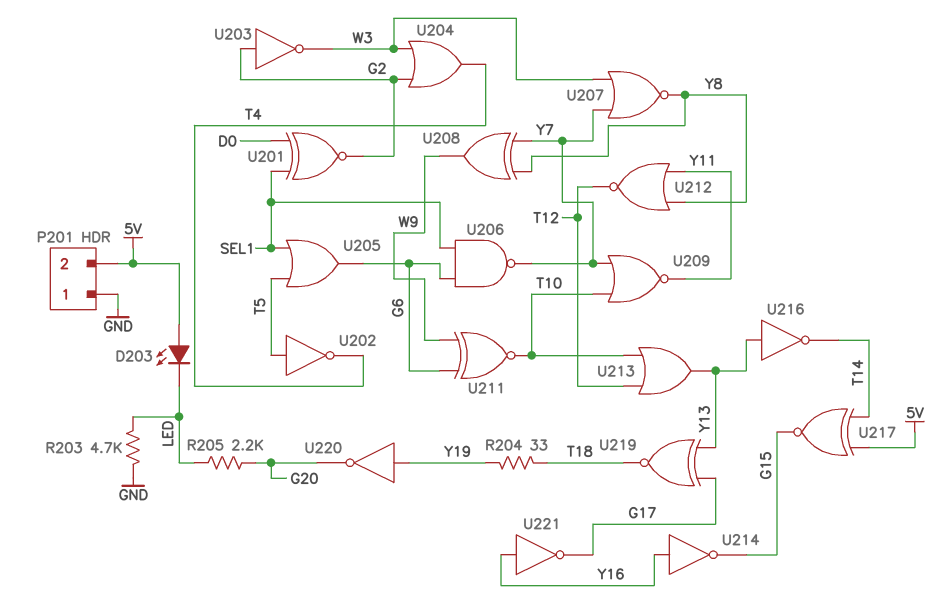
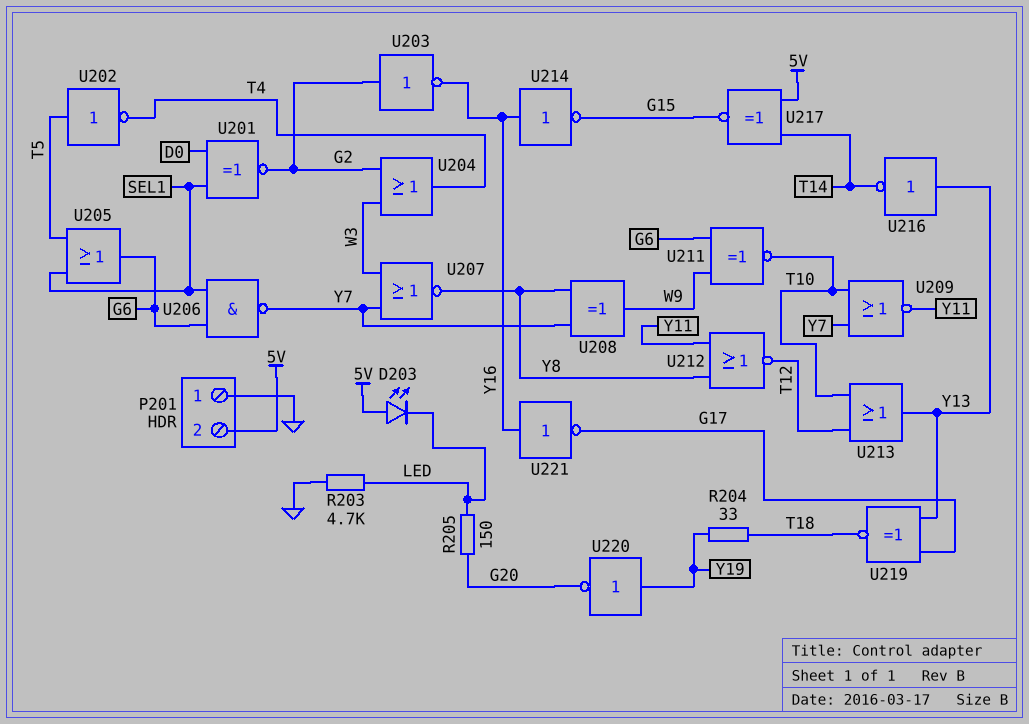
R205: 2.2k (G20, LED) -> 150 (G20, LED)
U203: NOT (in G2, out W3) -> NOT (in G2, out Y16)

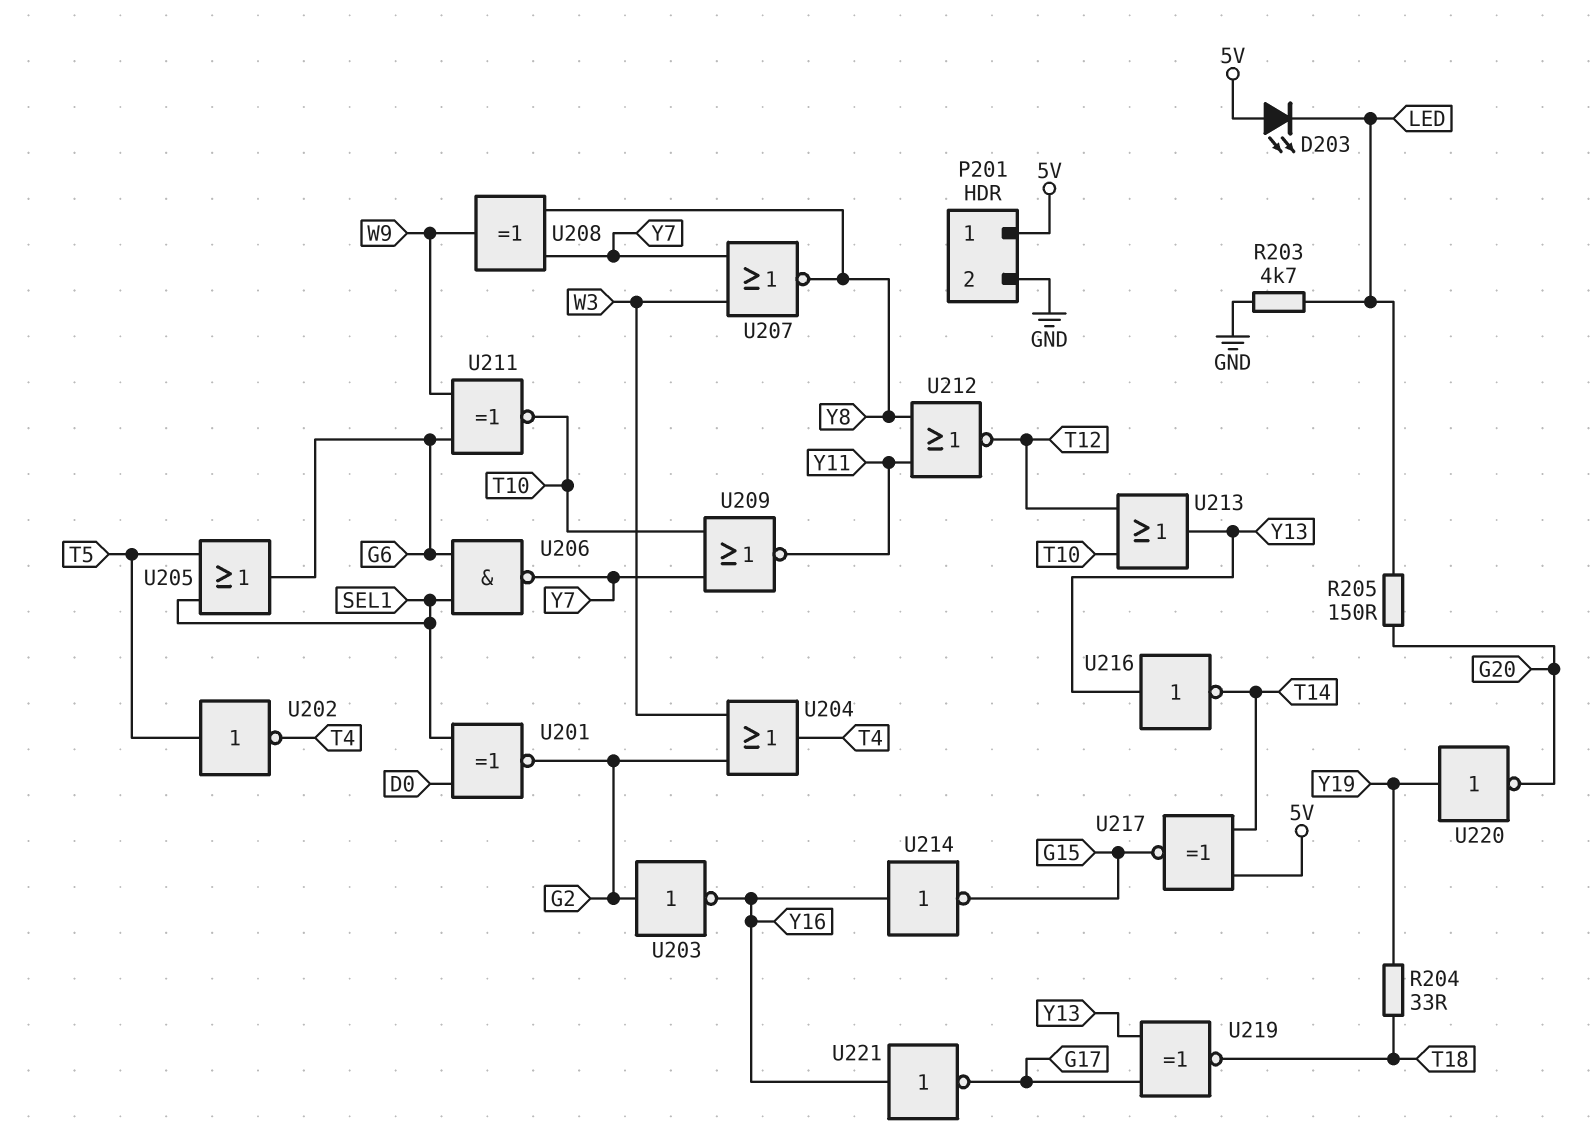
P201 pin 1: GND -> 5V
P201 pin 2: 5V -> GND

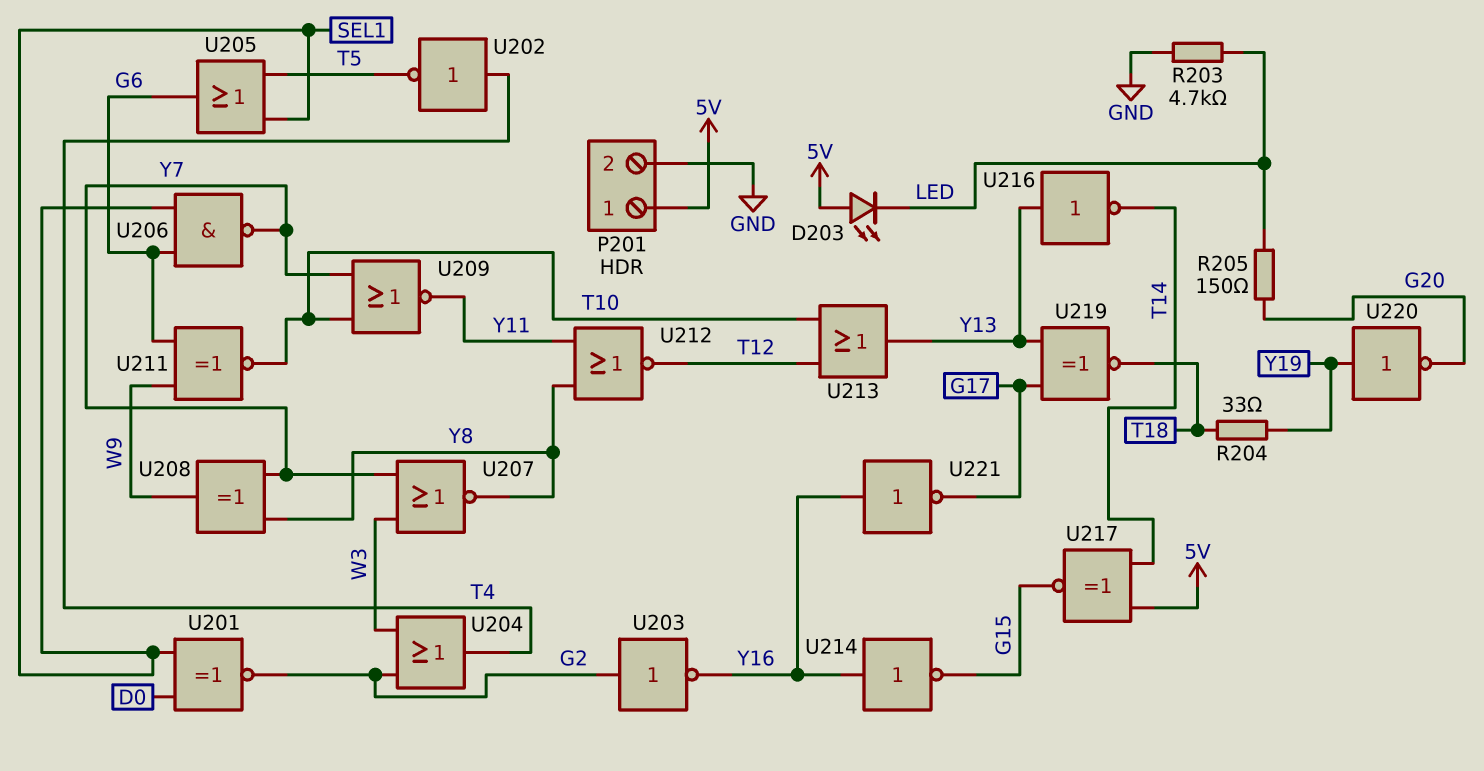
U202: NOT (in T5, out T4) -> NOT (in T4, out T5)

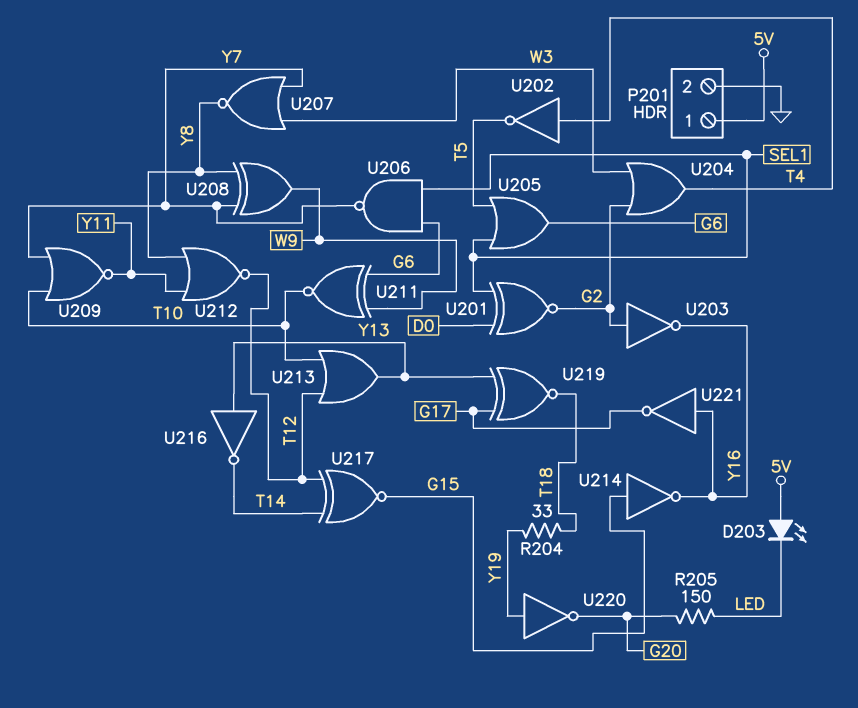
R203: 4.7k (GND, LED) -> none
U214: NOT (in Y16, out G15) -> NOT (in G15, out Y16)
U217: XNOR (in 5V, in T14, out G15) -> XNOR (in T12, in T14, out G15)

